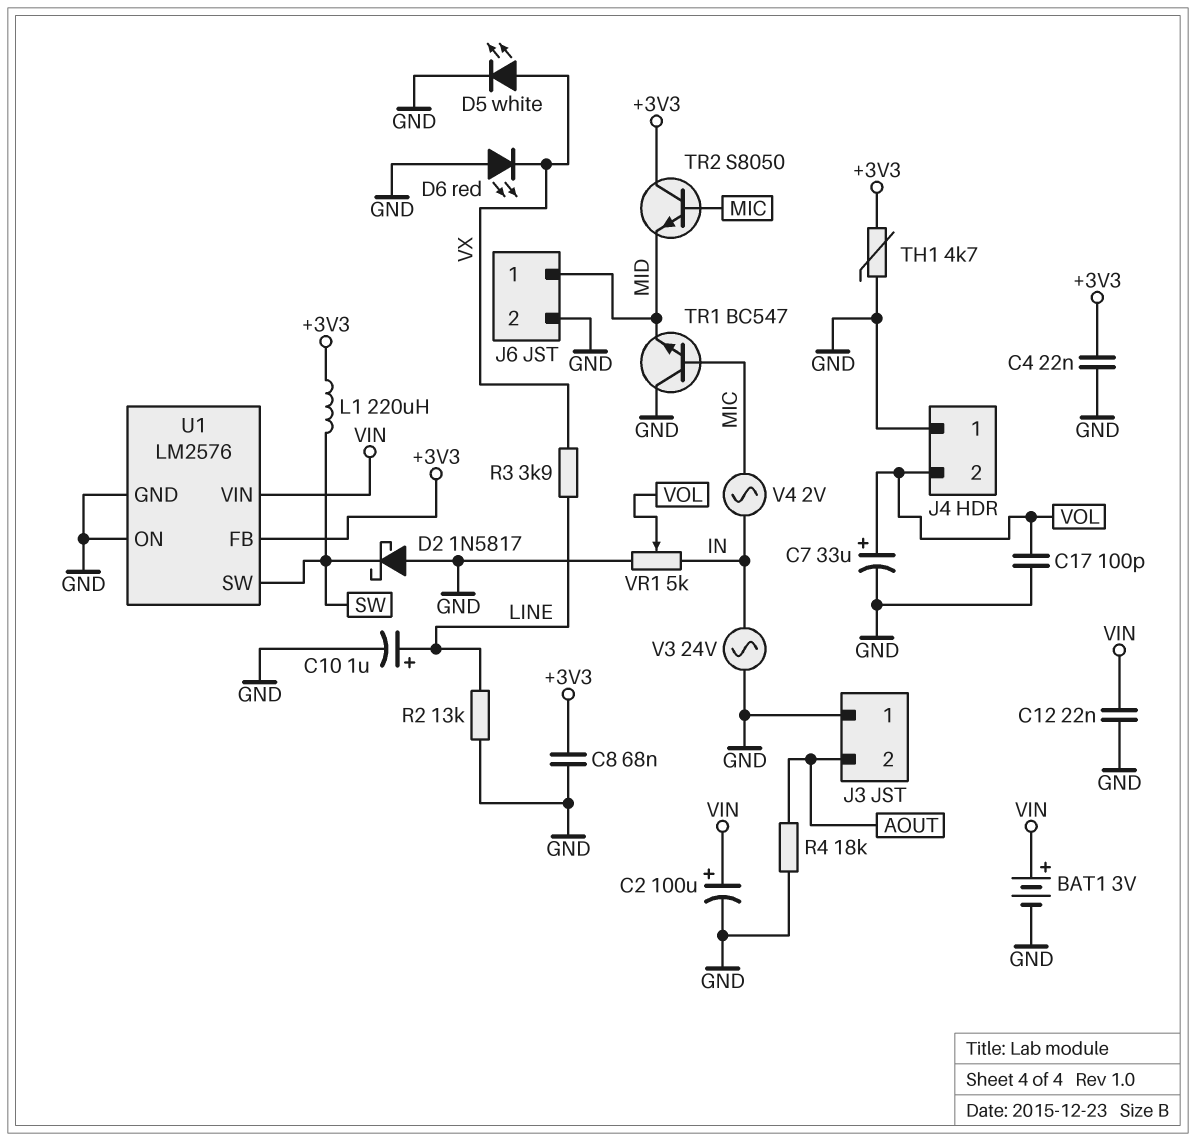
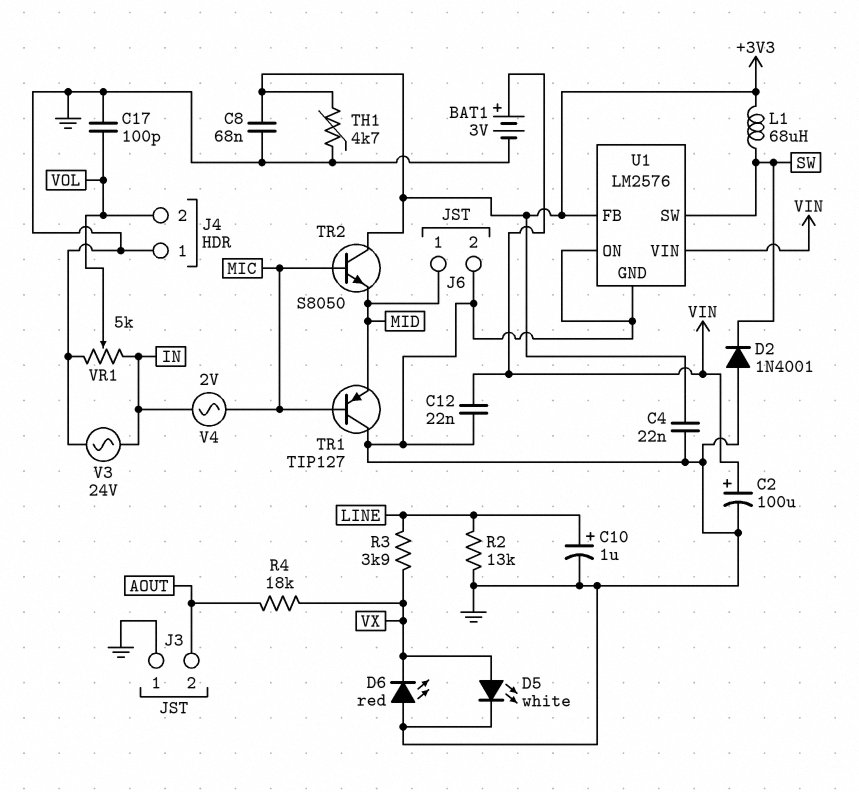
C7: 33uF (plus VOL, minus GND) -> none
D2: schottky 1N5817 (A GND, K SW) -> diode 1N4001 (A GND, K SW)
L1: 220uH (+3V3, SW) -> 68uH (+3V3, SW)
R4: 18k (AOUT, GND) -> 18k (AOUT, VX)
TR1: NPN BC547 (B MIC, C GND, E MID) -> PNP TIP127 (B MIC, C GND, E MID)

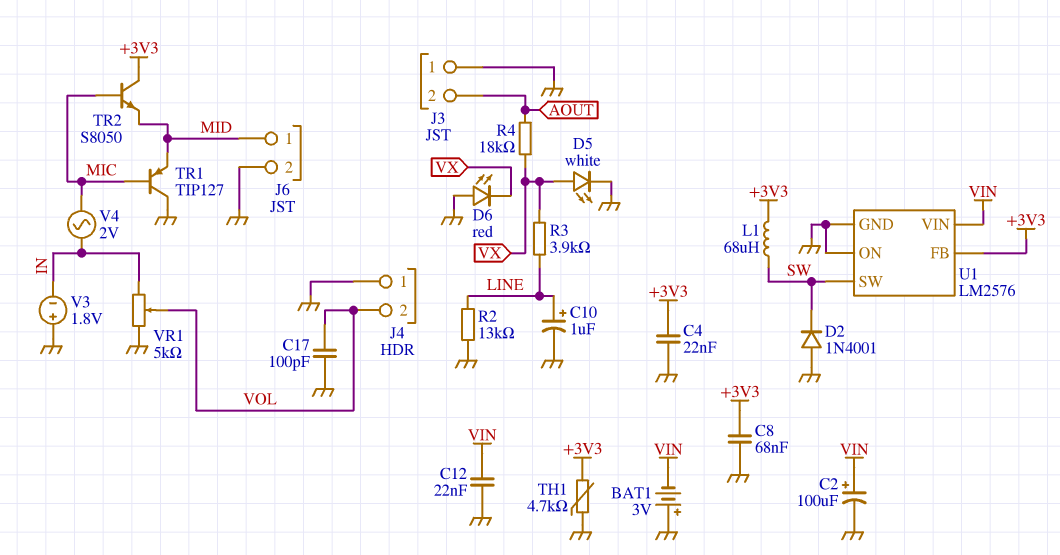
BAT1: 3V (plus VIN, minus GND) -> 3V (plus GND, minus VIN)
V3: AC 24V (GND, IN) -> 1.8V (plus GND, minus IN)

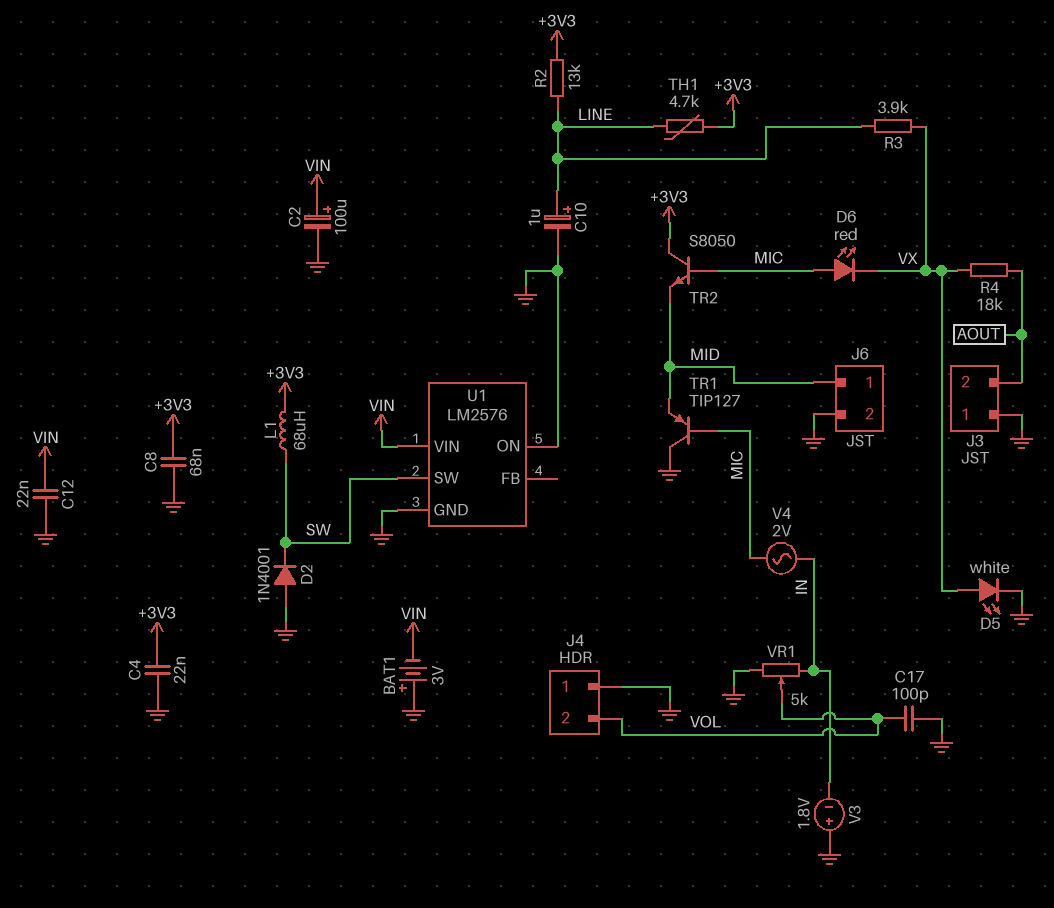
D6: LED red (A GND, K VX) -> LED red (A MIC, K VX)
R2: 13k (GND, LINE) -> 13k (+3V3, LINE)
TH1: 4.7k (+3V3, GND) -> 4.7k (+3V3, LINE)
U1 pin FB: +3V3 -> none

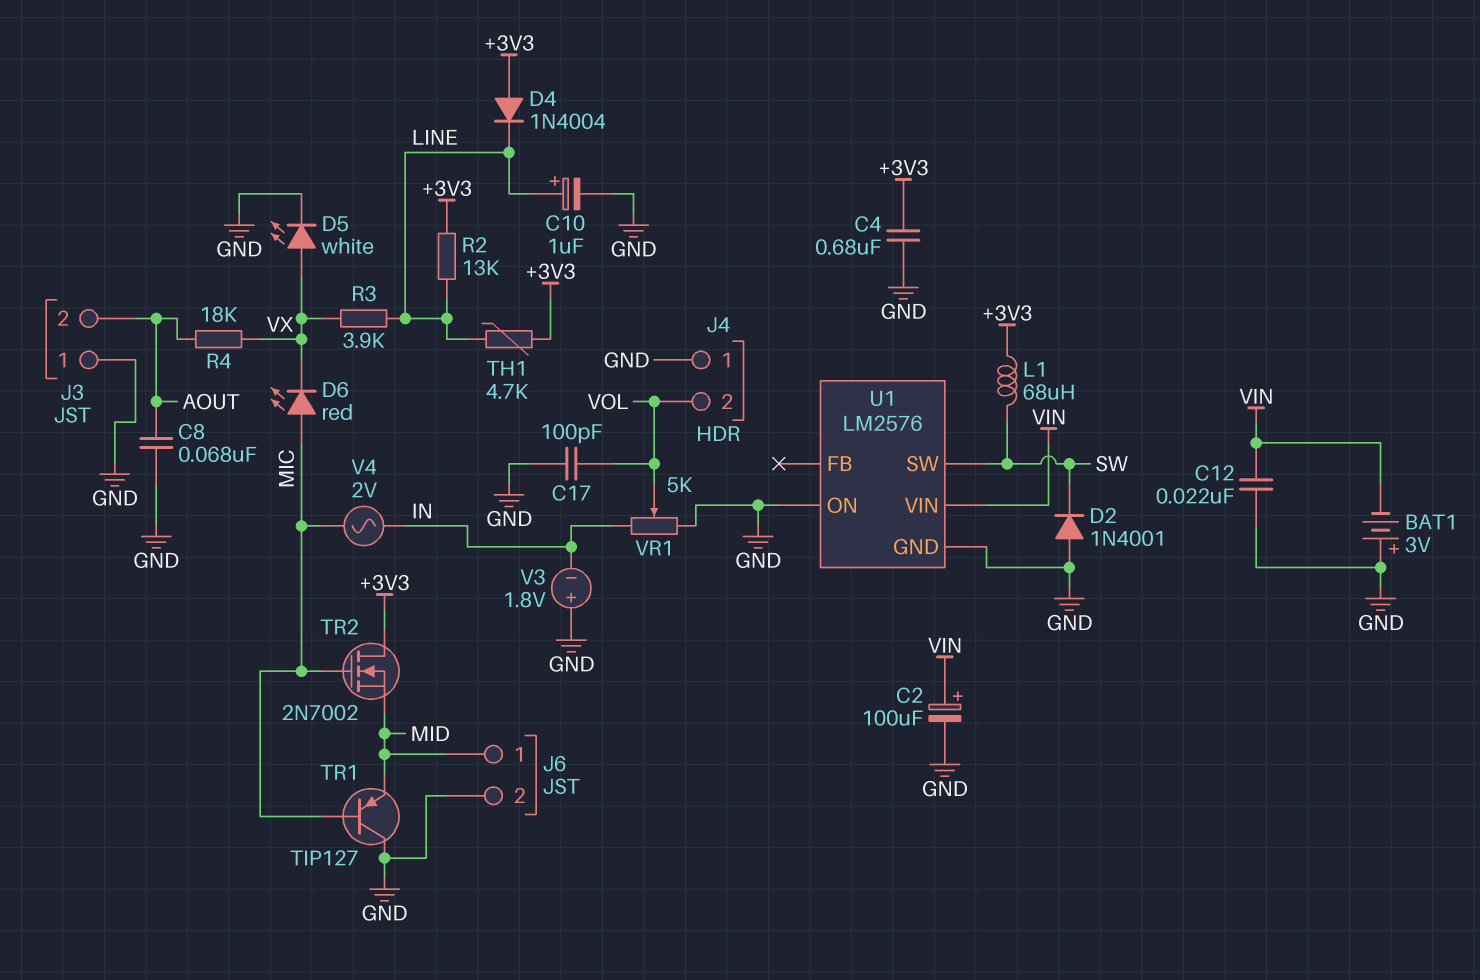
C4: 22nF (+3V3, GND) -> 680nF (+3V3, GND)
C8: 68nF (+3V3, GND) -> 68nF (AOUT, GND)
D4: none -> diode 1N4004 (A +3V3, K LINE)
TR2: NPN S8050 (B MIC, C +3V3, E MID) -> NMOS 2N7002 (G MIC, D +3V3, S MID)

